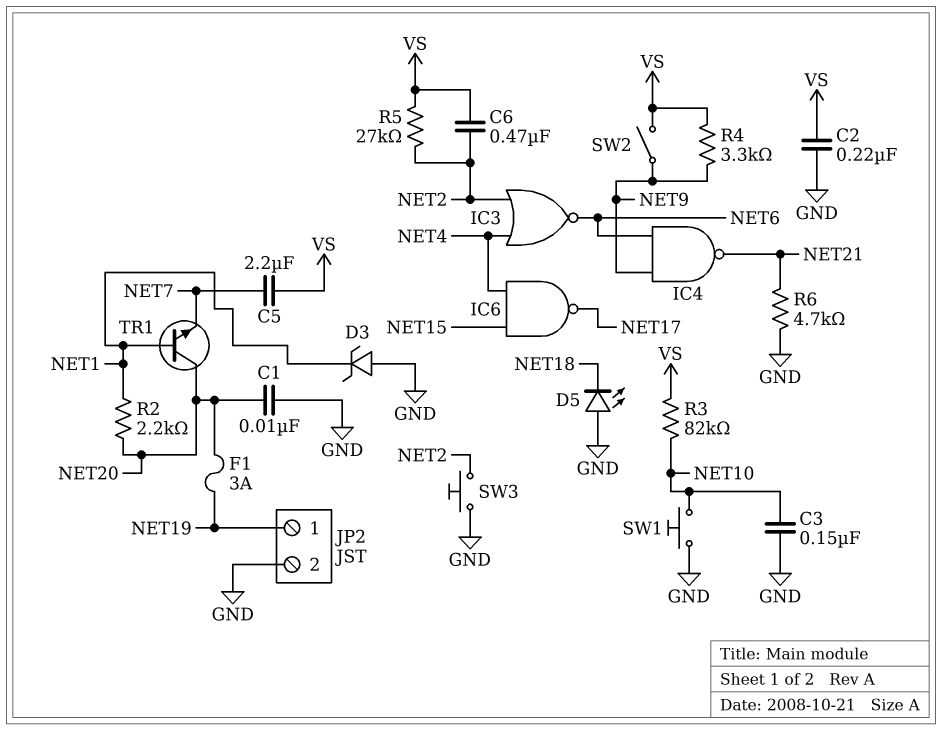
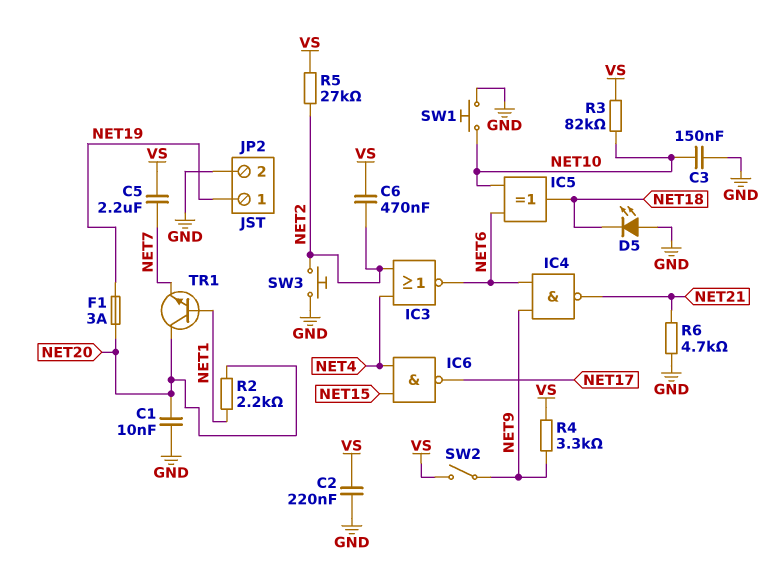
D3: zener (A GND, K NET1) -> none
IC5: none -> XOR (in NET6, in NET10, out NET18)

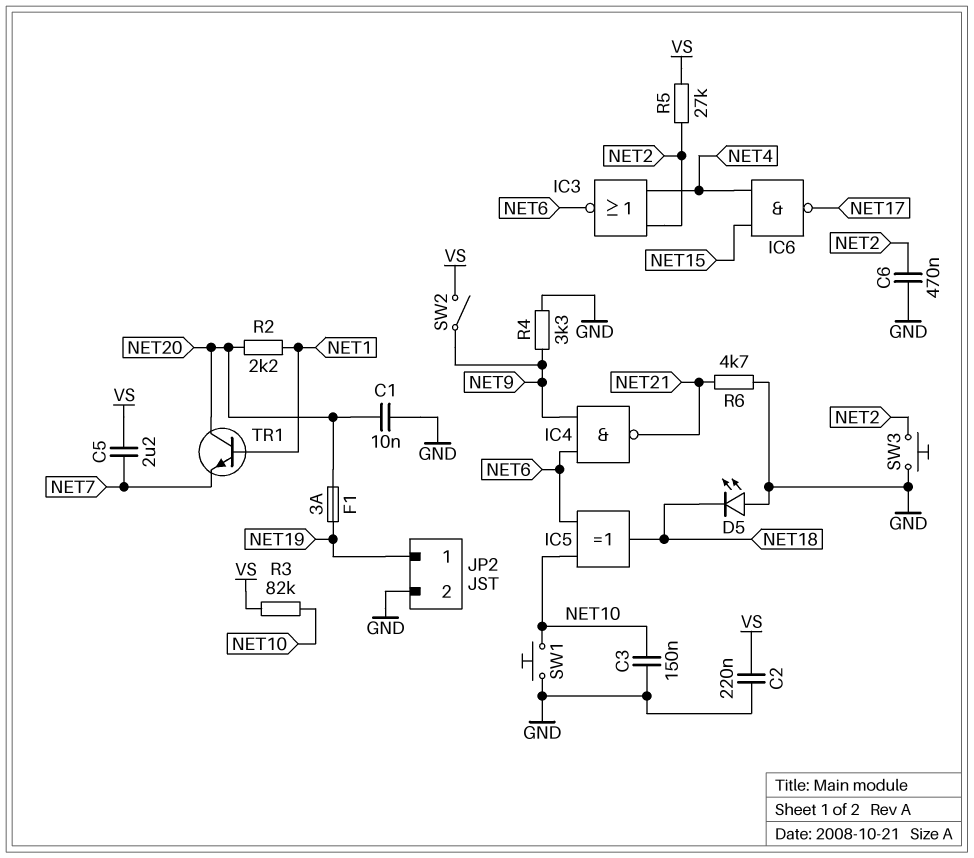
C6: 470nF (NET2, VS) -> 470nF (GND, NET2)
R4: 3.3k (NET9, VS) -> 3.3k (GND, NET9)

